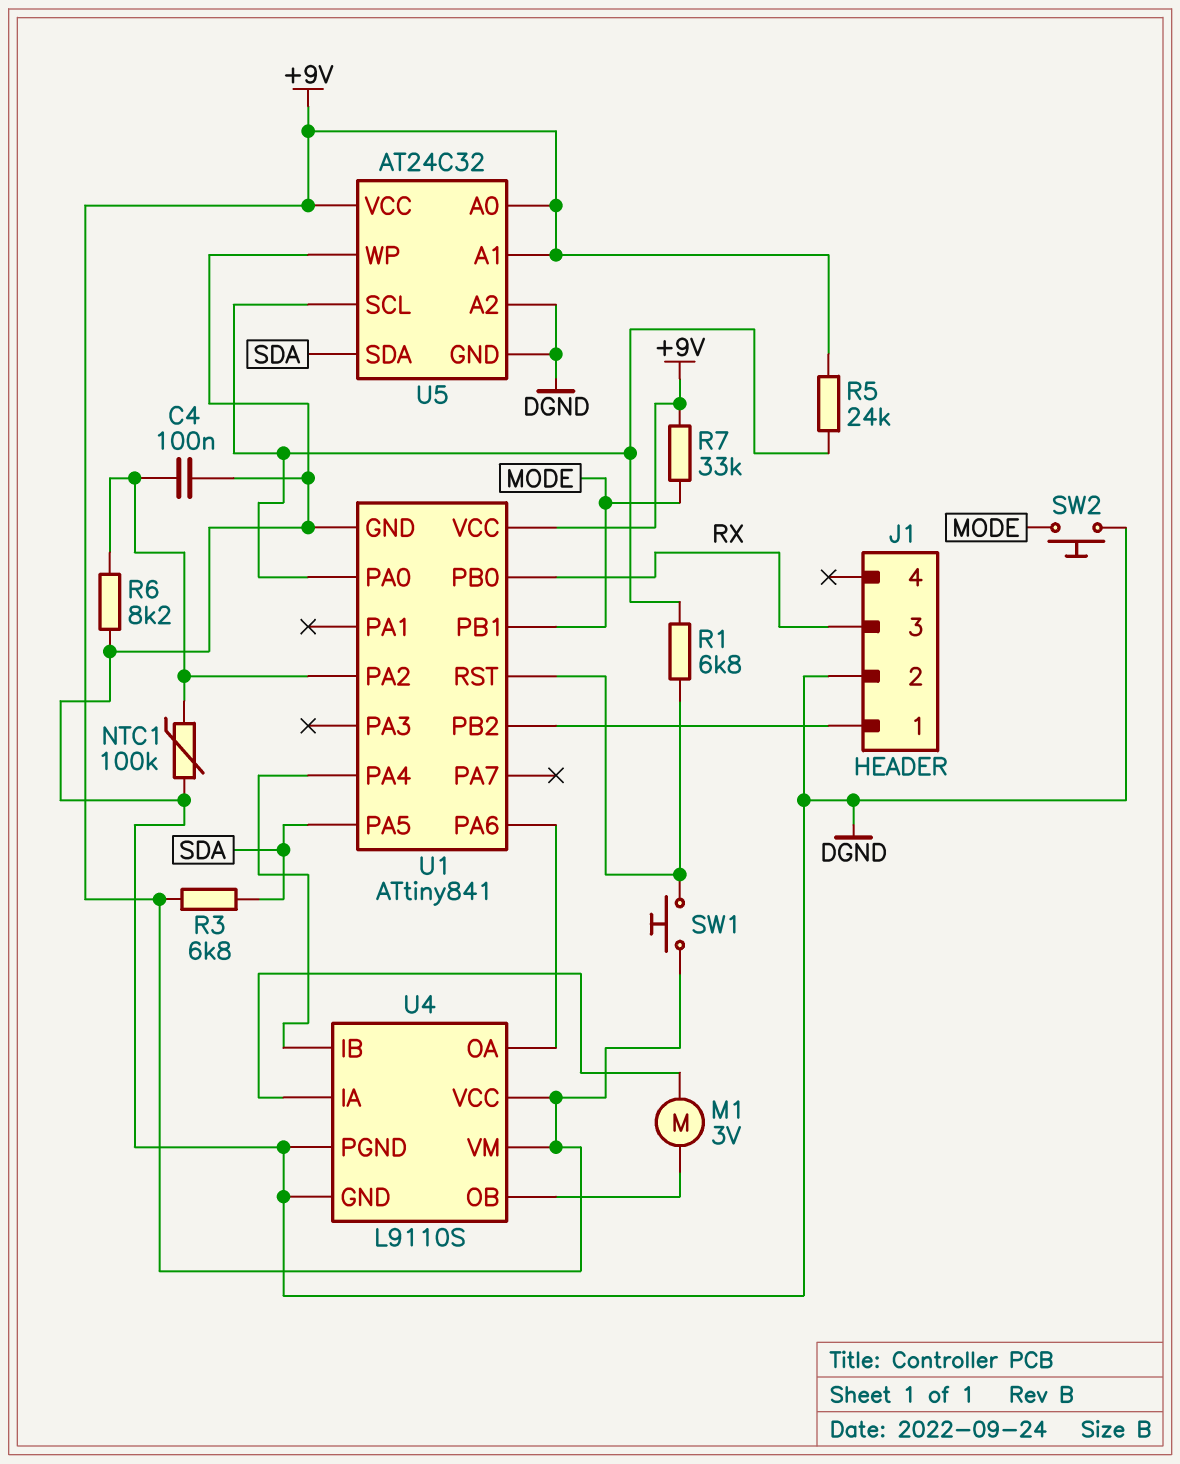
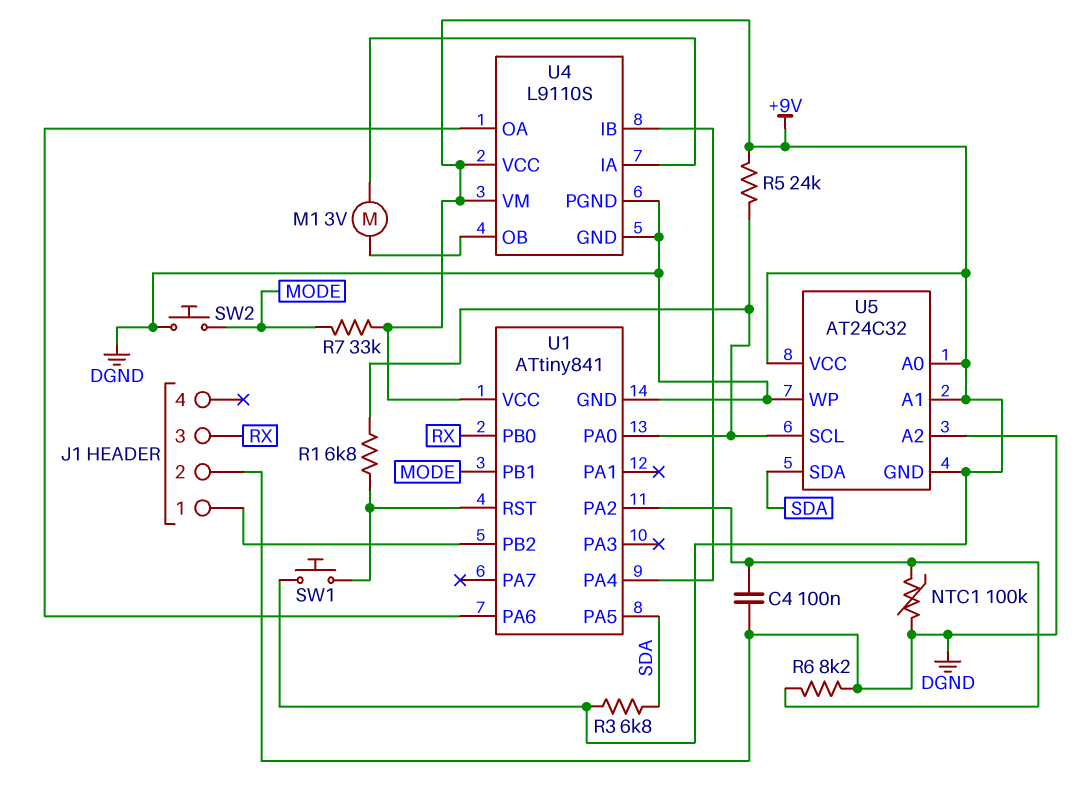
U5 pin GND: DGND -> +9V

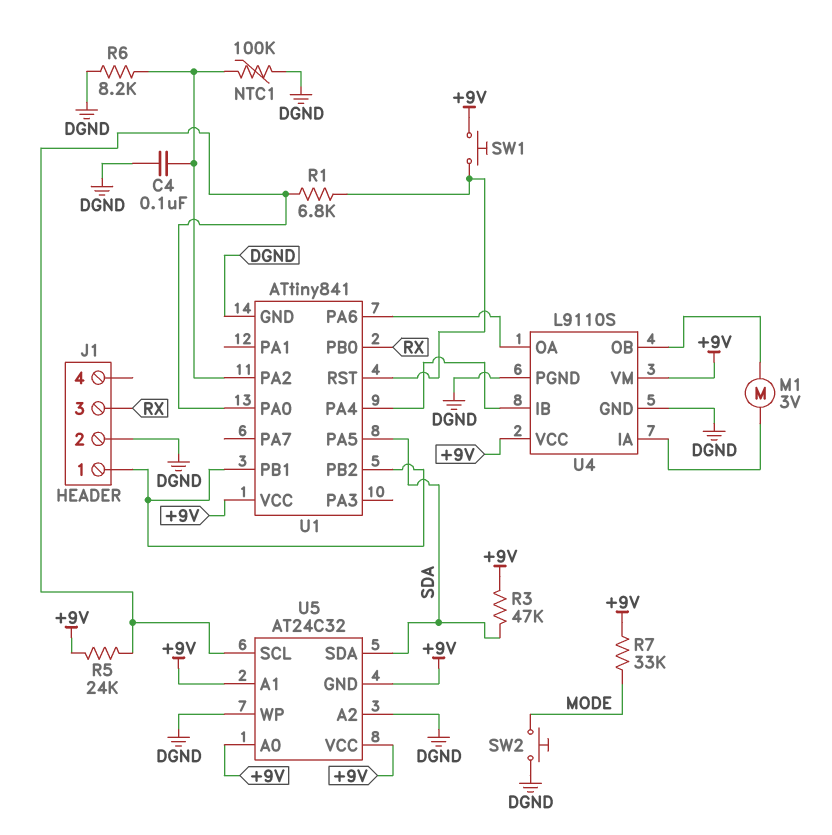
R3: 6.8k (+9V, SDA) -> 47k (+9V, SDA)
U1 pin PB1: MODE -> J1/1

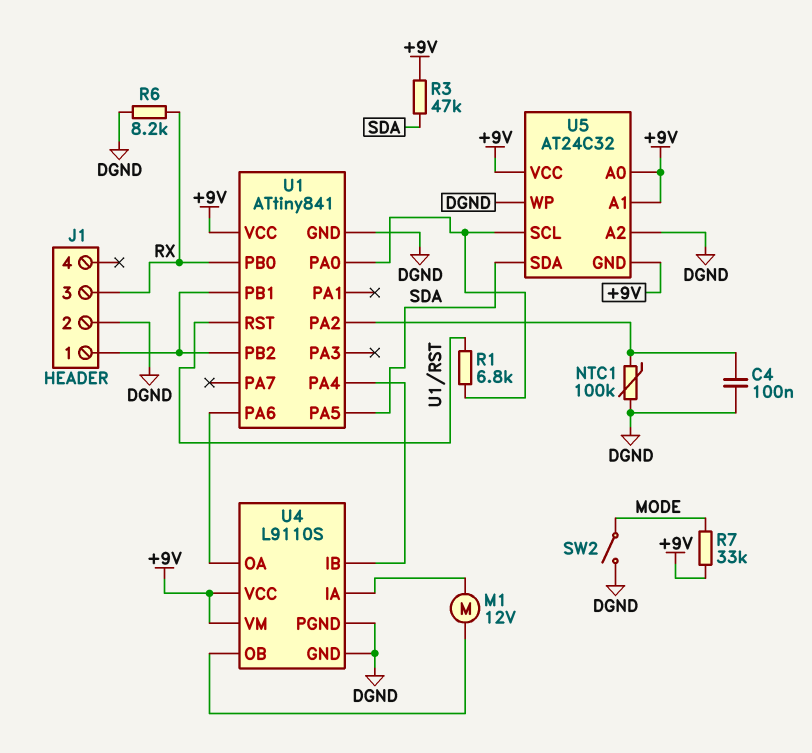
M1: motor 3V (U4/IA, U4/OB) -> motor 12V (U4/IA, U4/OB)
R5: 24k (+9V, U1/PA0) -> none
R6: 8.2k (DGND, U1/PA2) -> 8.2k (DGND, RX)
SW1: button (+9V, U1/RST) -> none
SW2: button (DGND, MODE) -> switch (DGND, MODE)

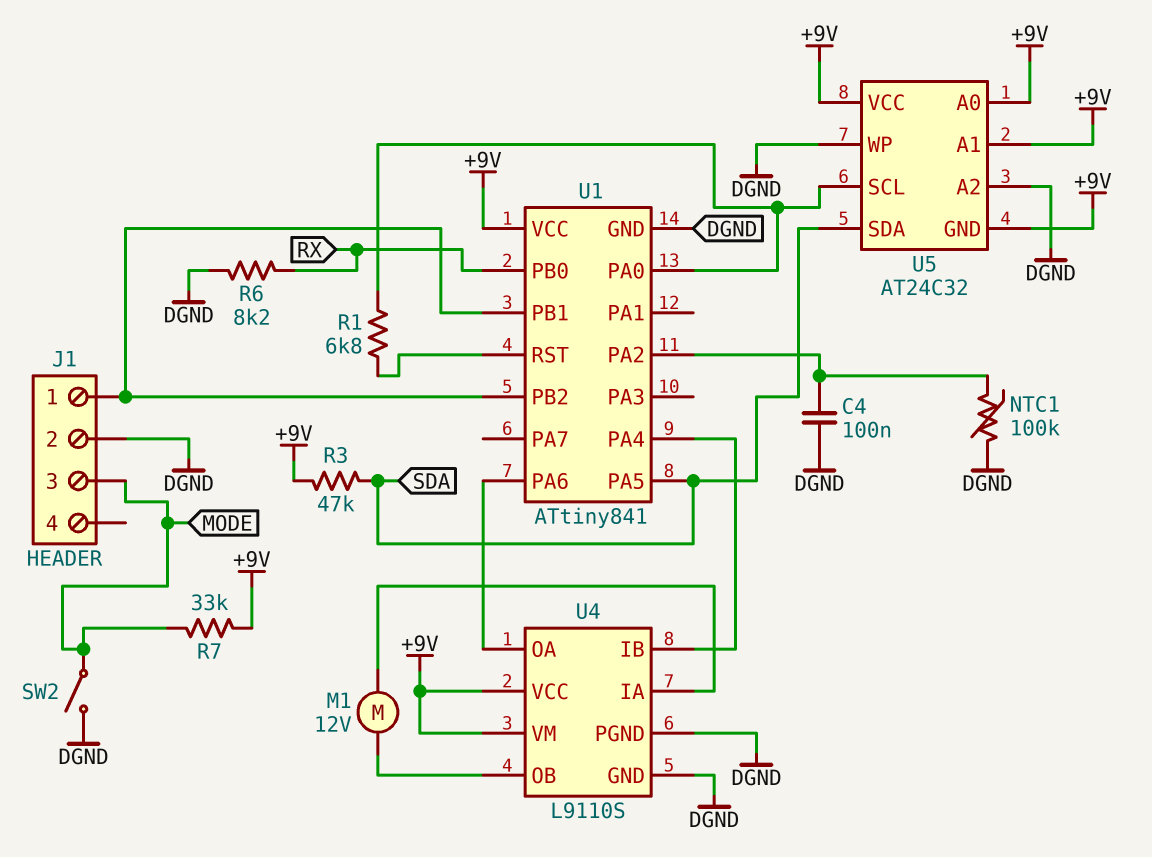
J1 pin 3: RX -> MODE

